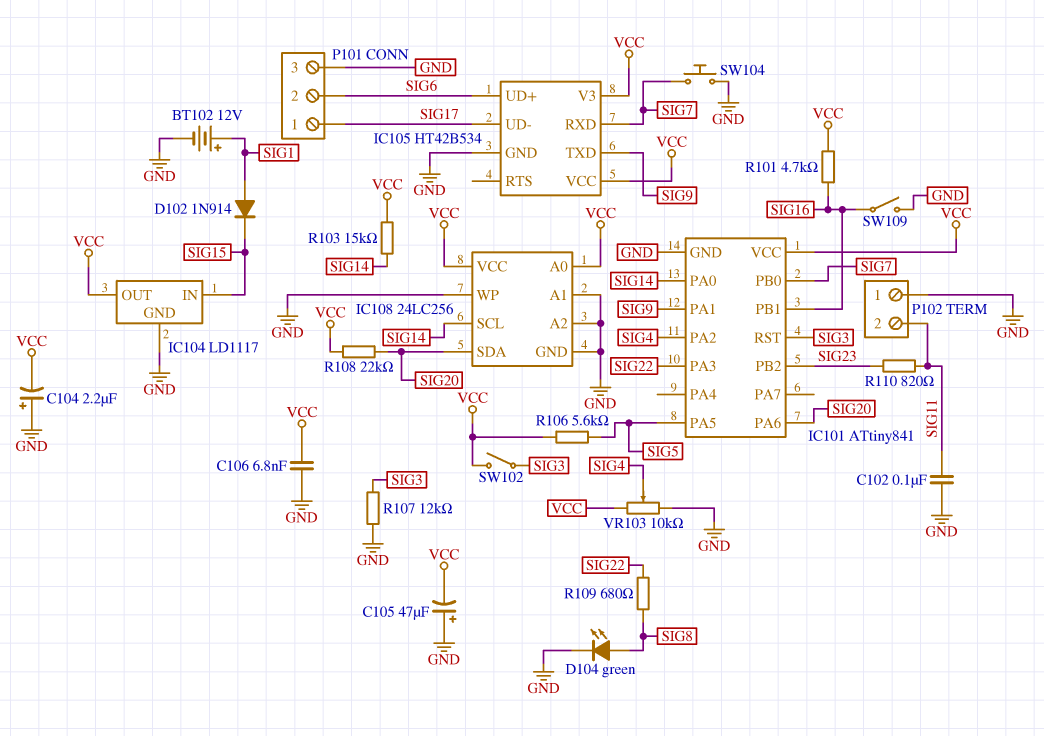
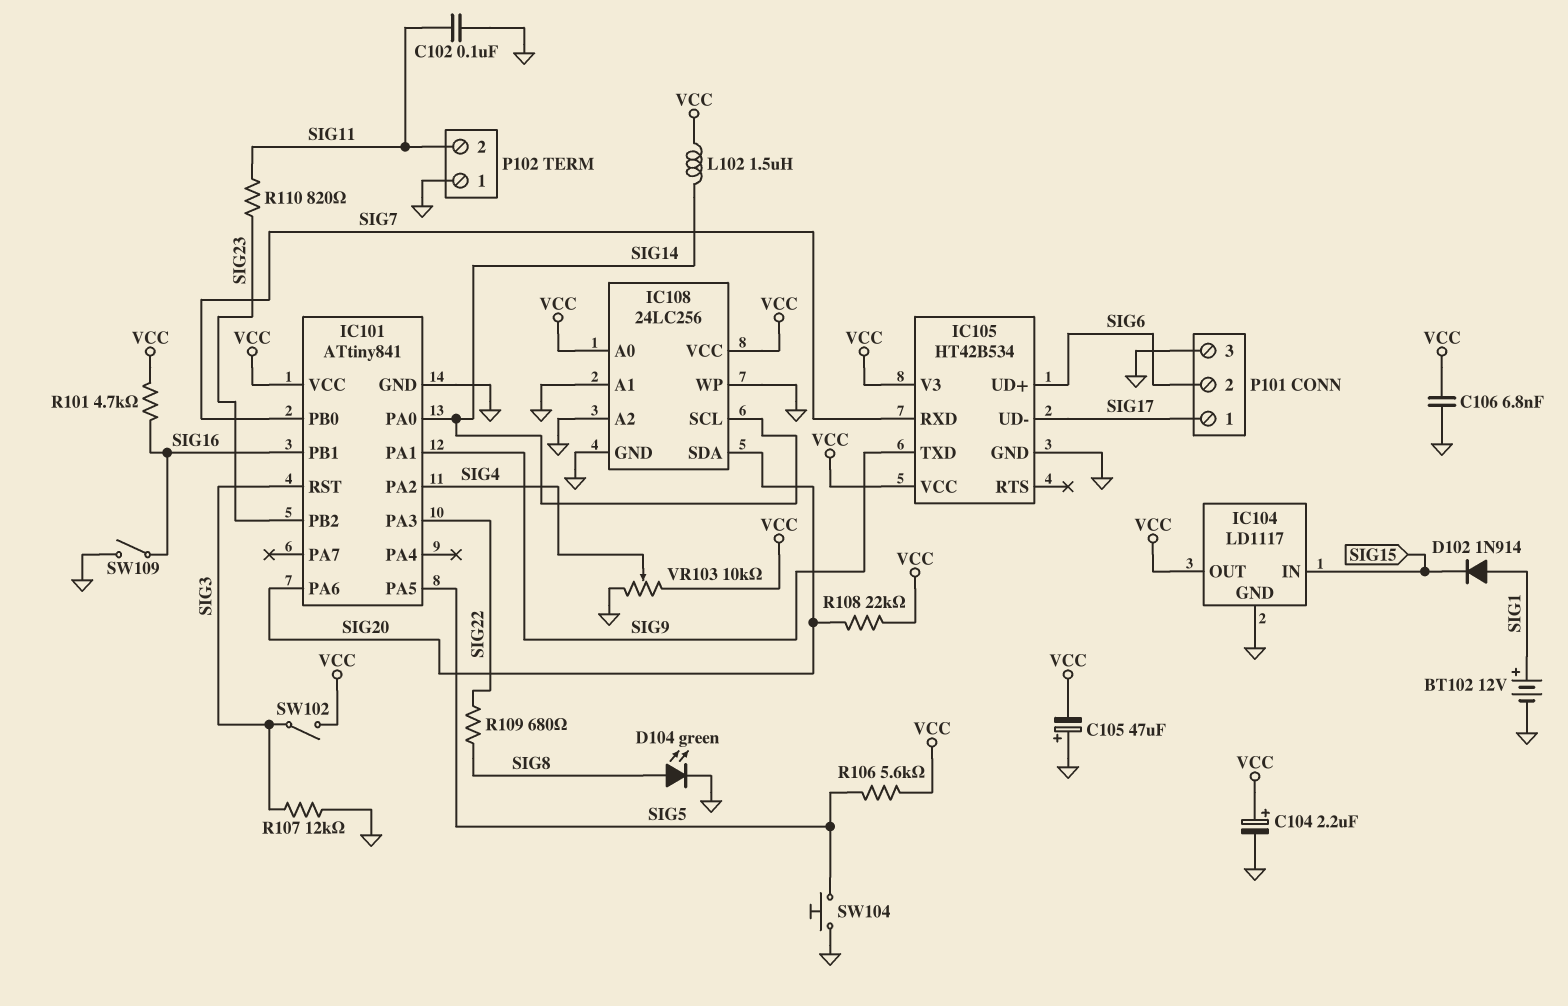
C104: 2.2uF (plus GND, minus VCC) -> 2.2uF (plus VCC, minus GND)
L102: none -> 1.5uH (SIG14, VCC)
R103: 15k (SIG14, VCC) -> none
SW104: button (GND, SIG7) -> button (GND, SIG5)

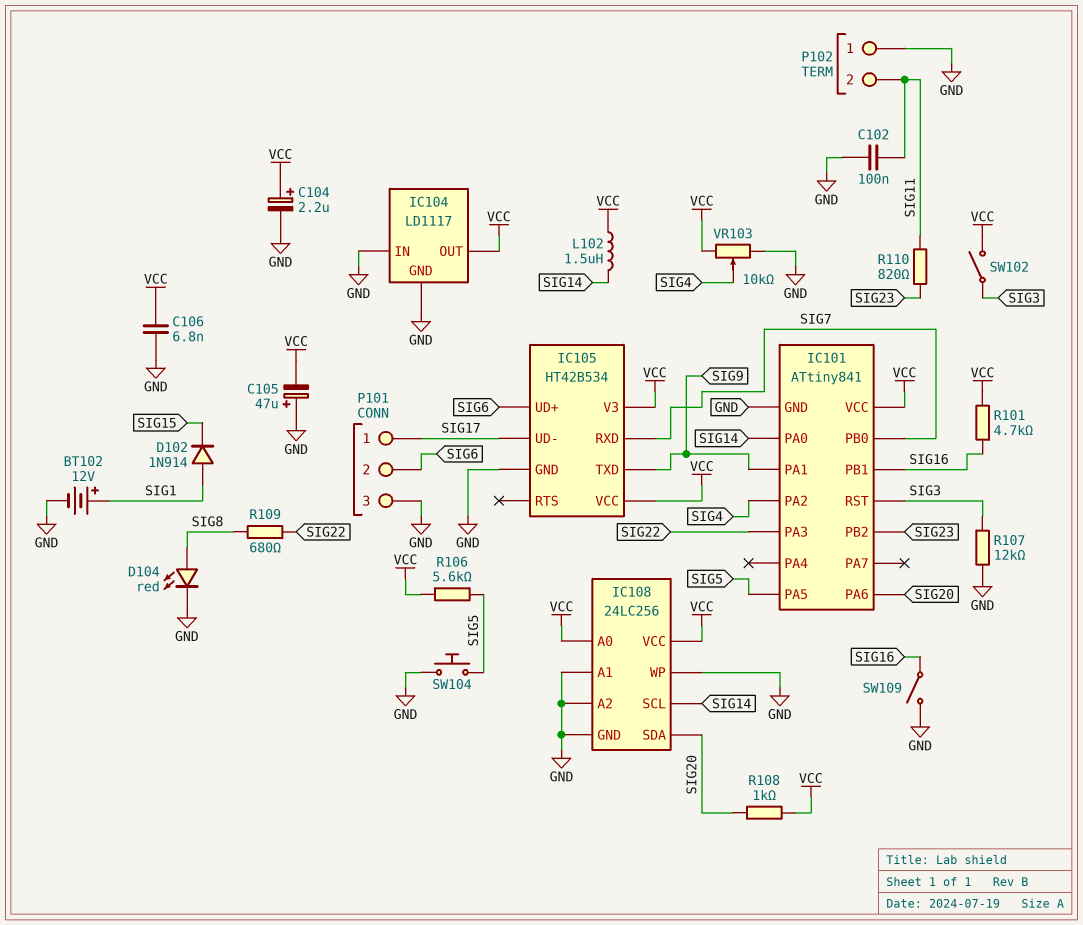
D104: LED green (A SIG8, K GND) -> LED red (A SIG8, K GND)
IC104 pin IN: SIG15 -> GND
R108: 22k (SIG20, VCC) -> 1k (SIG20, VCC)

